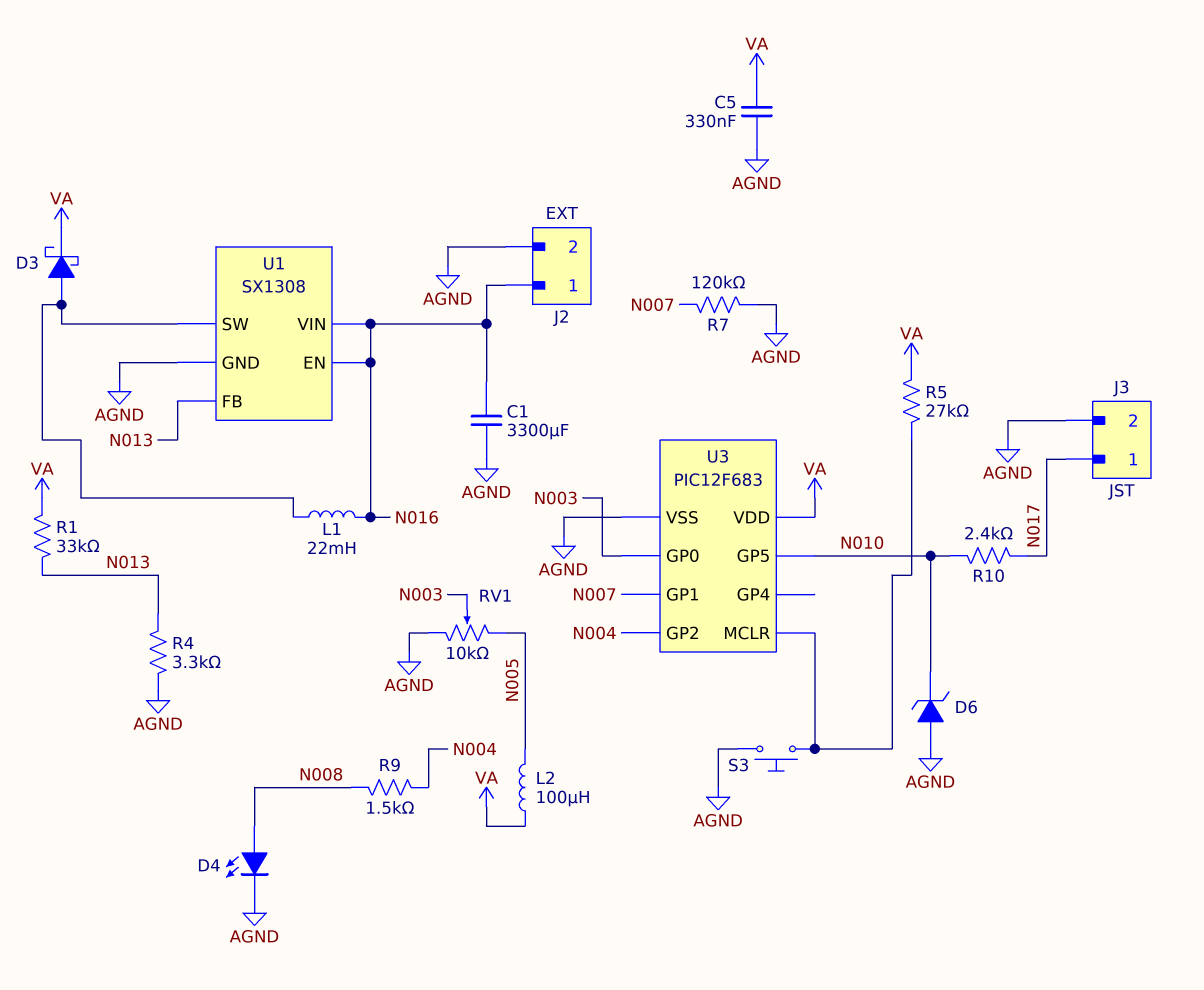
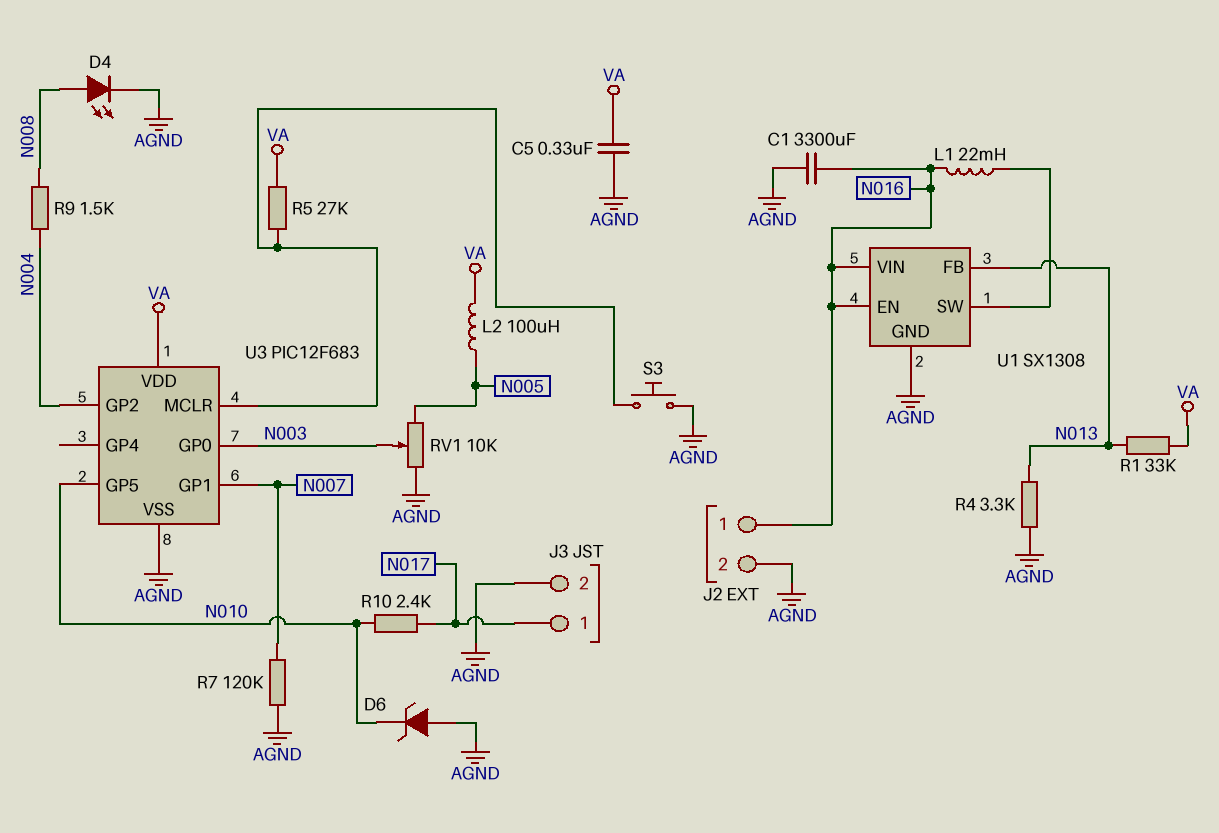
D3: schottky (A U1/SW, K VA) -> none

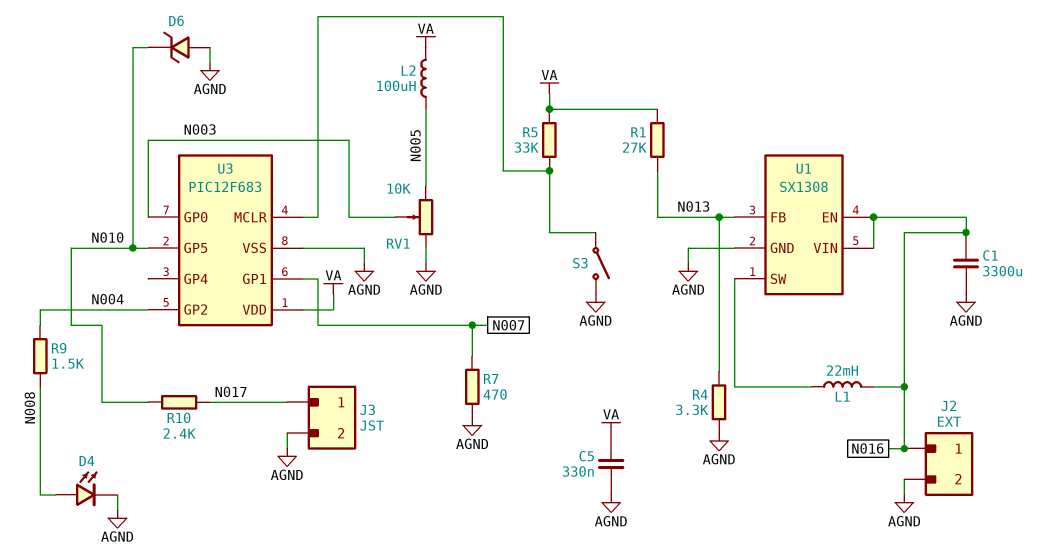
R1: 33k (N013, VA) -> 27k (N013, VA)
R5: 27k (U3/MCLR, VA) -> 33k (U3/MCLR, VA)
R7: 120k (AGND, N007) -> 470 (AGND, N007)
S3: button (AGND, U3/MCLR) -> switch (AGND, U3/MCLR)

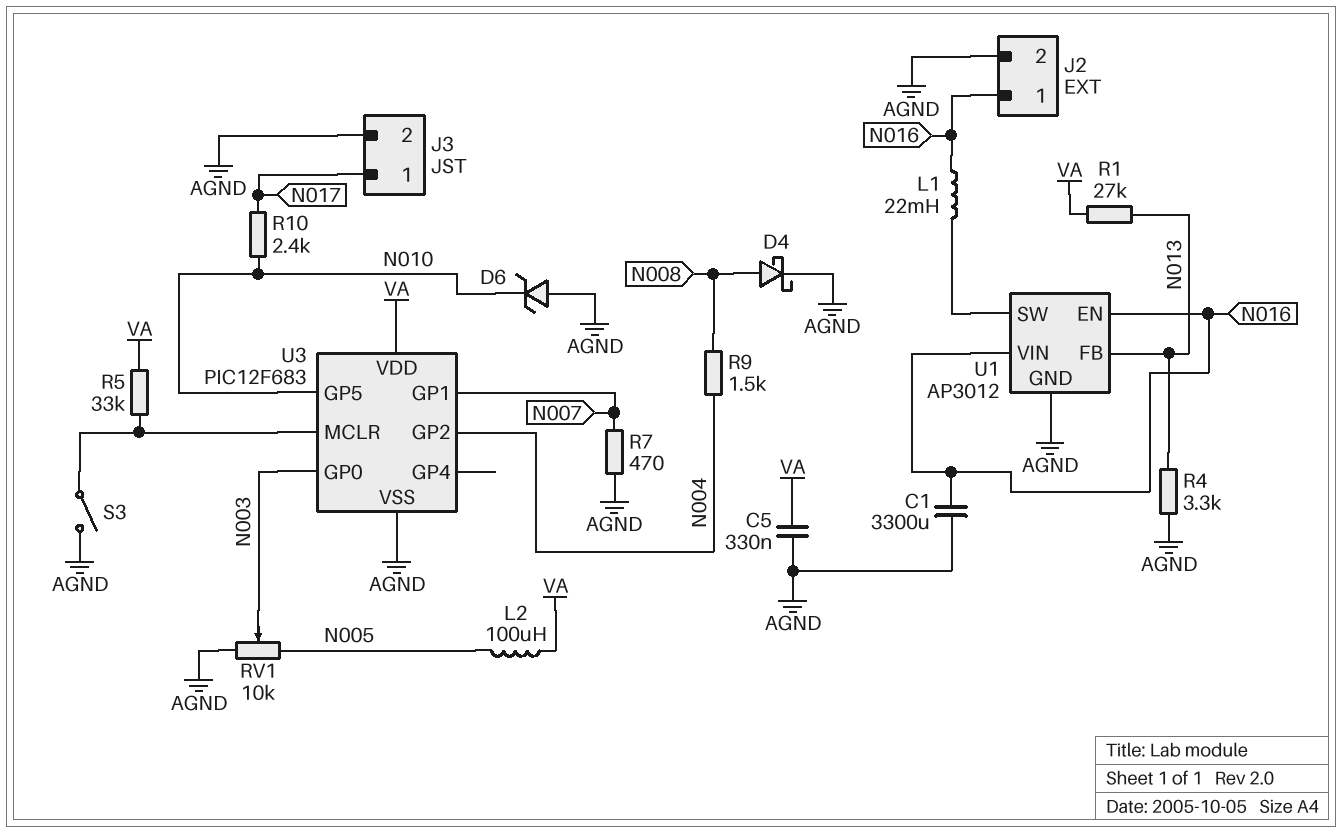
D4: LED (A N008, K AGND) -> schottky (A N008, K AGND)
U1: SX1308 -> AP3012

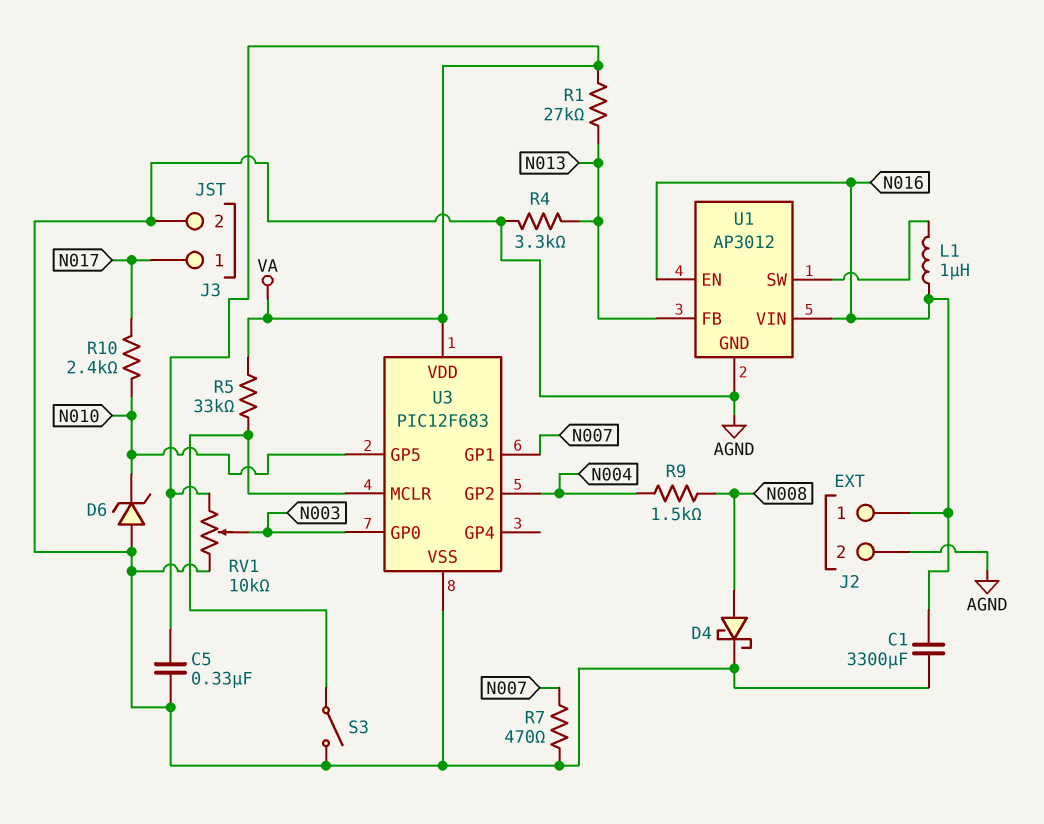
L1: 22mH (N016, U1/SW) -> 1uH (N016, U1/SW)
L2: 100uH (N005, VA) -> none
RV1: 10k (AGND, N005, wiper N003) -> 10k (AGND, VA, wiper N003)

